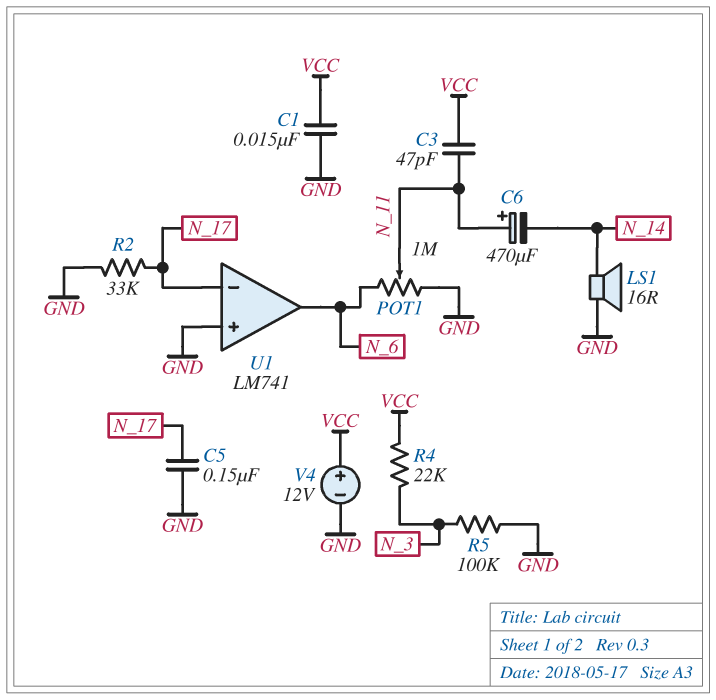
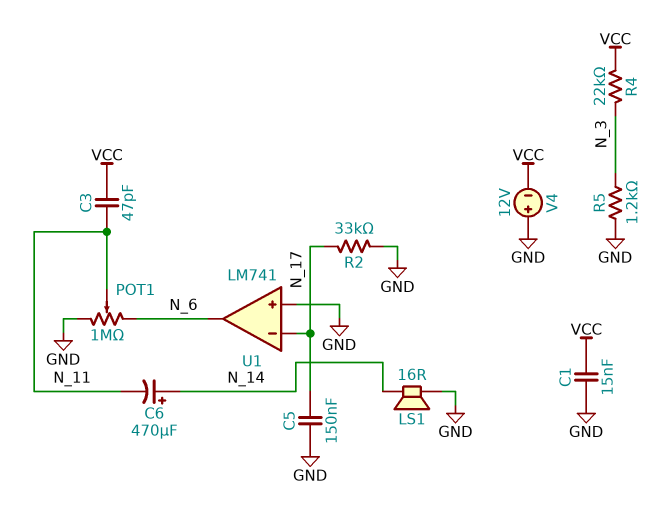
C6: 470uF (plus N_11, minus N_14) -> 470uF (plus N_14, minus N_11)
R5: 100k (GND, N_3) -> 1.2k (GND, N_3)
V4: 12V (plus VCC, minus GND) -> 12V (plus GND, minus VCC)

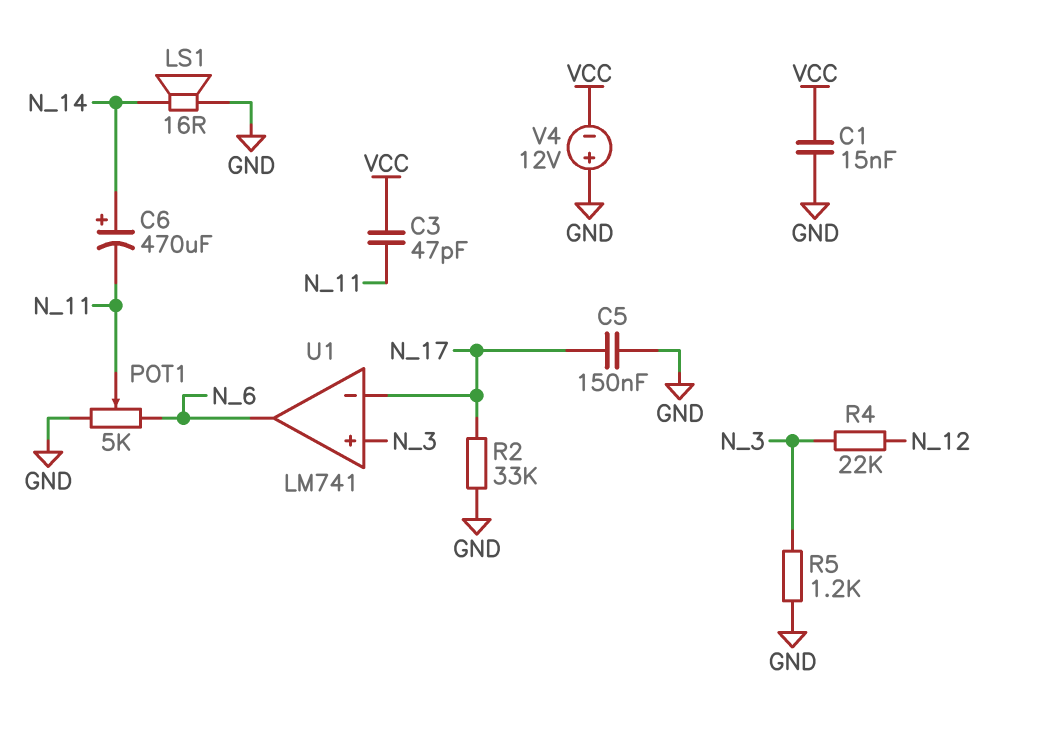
POT1: 1M (GND, N_6, wiper N_11) -> 5k (GND, N_6, wiper N_11)
R4: 22k (N_3, VCC) -> 22k (N_3, N_12)
U1 pin in+: GND -> N_3

